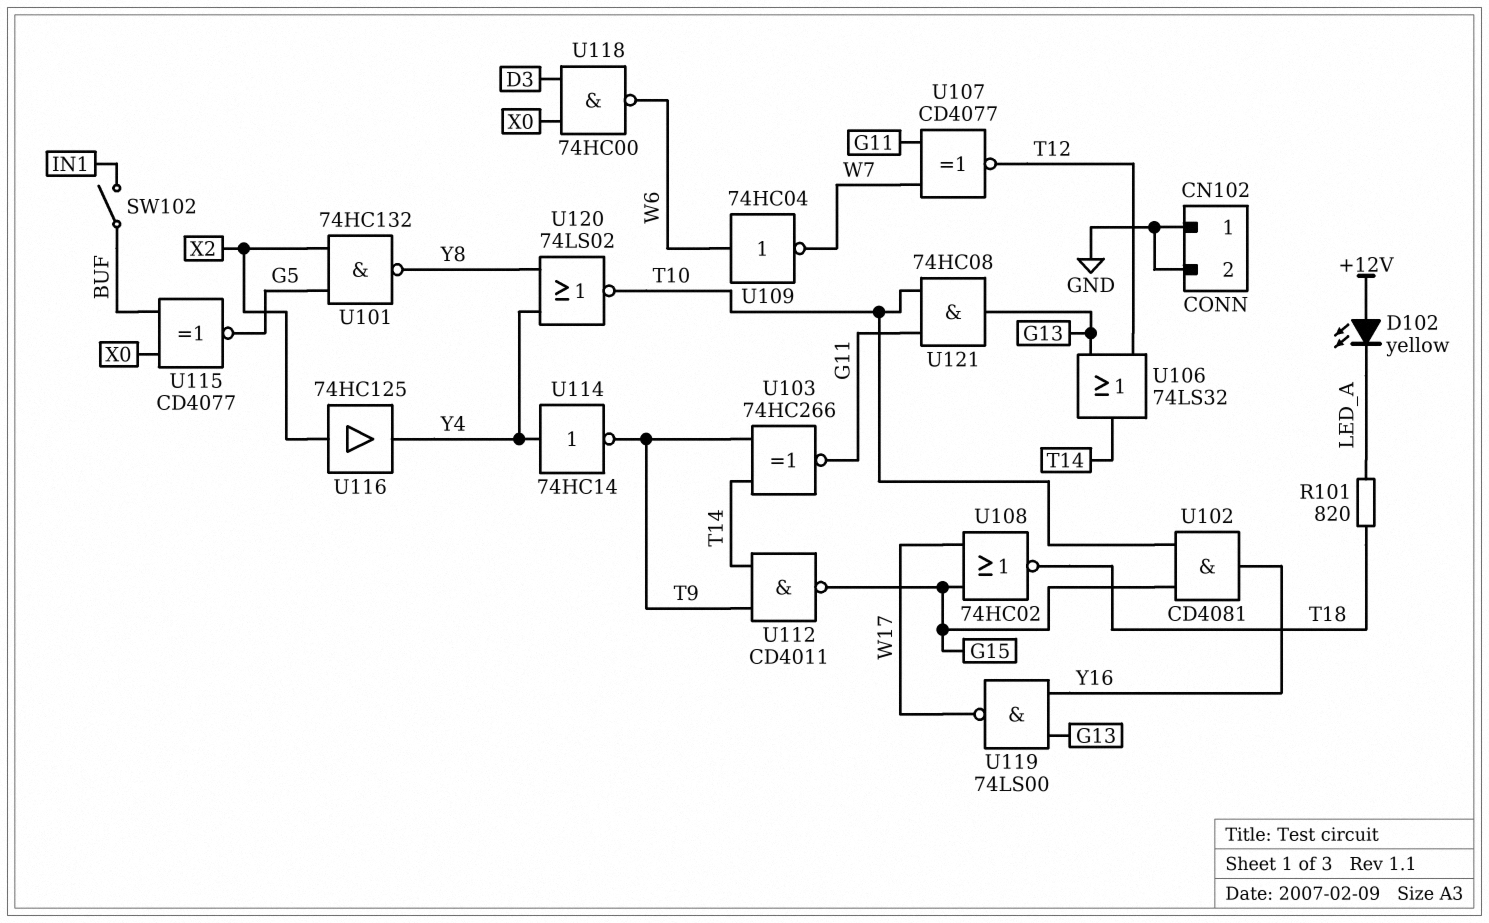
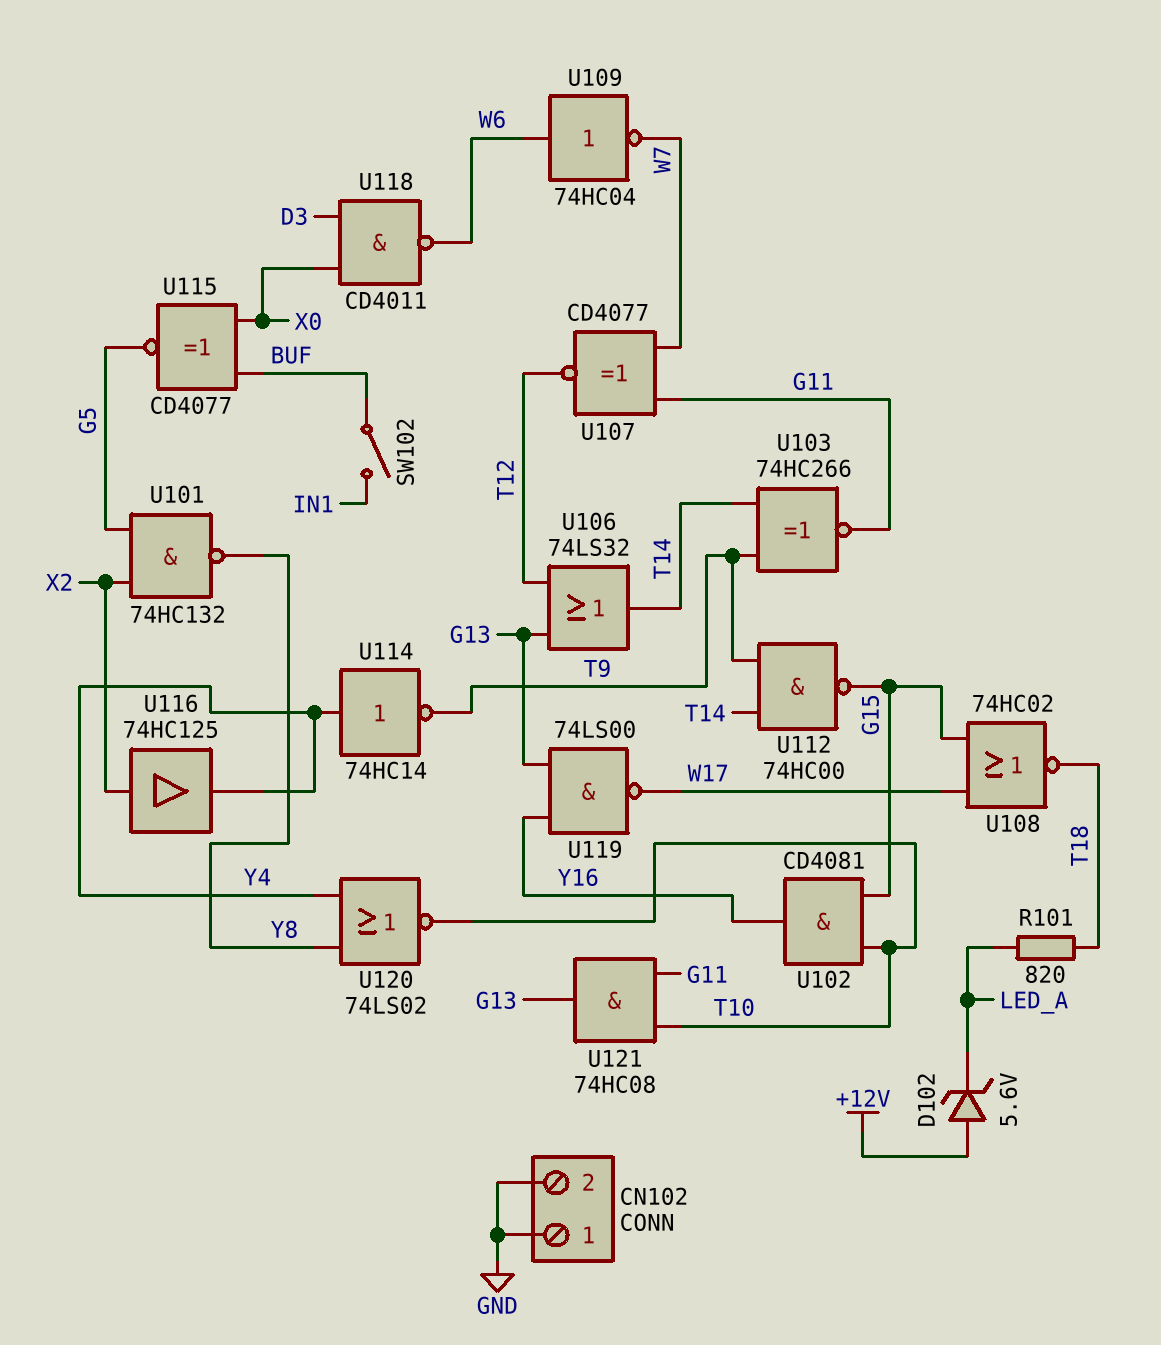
D102: LED yellow (A +12V, K LED_A) -> zener 5.6V (A +12V, K LED_A)
U112: NAND CD4011 (in T9, in T14, out G15) -> NAND 74HC00 (in T9, in T14, out G15)
U118: NAND 74HC00 (in D3, in X0, out W6) -> NAND CD4011 (in D3, in X0, out W6)

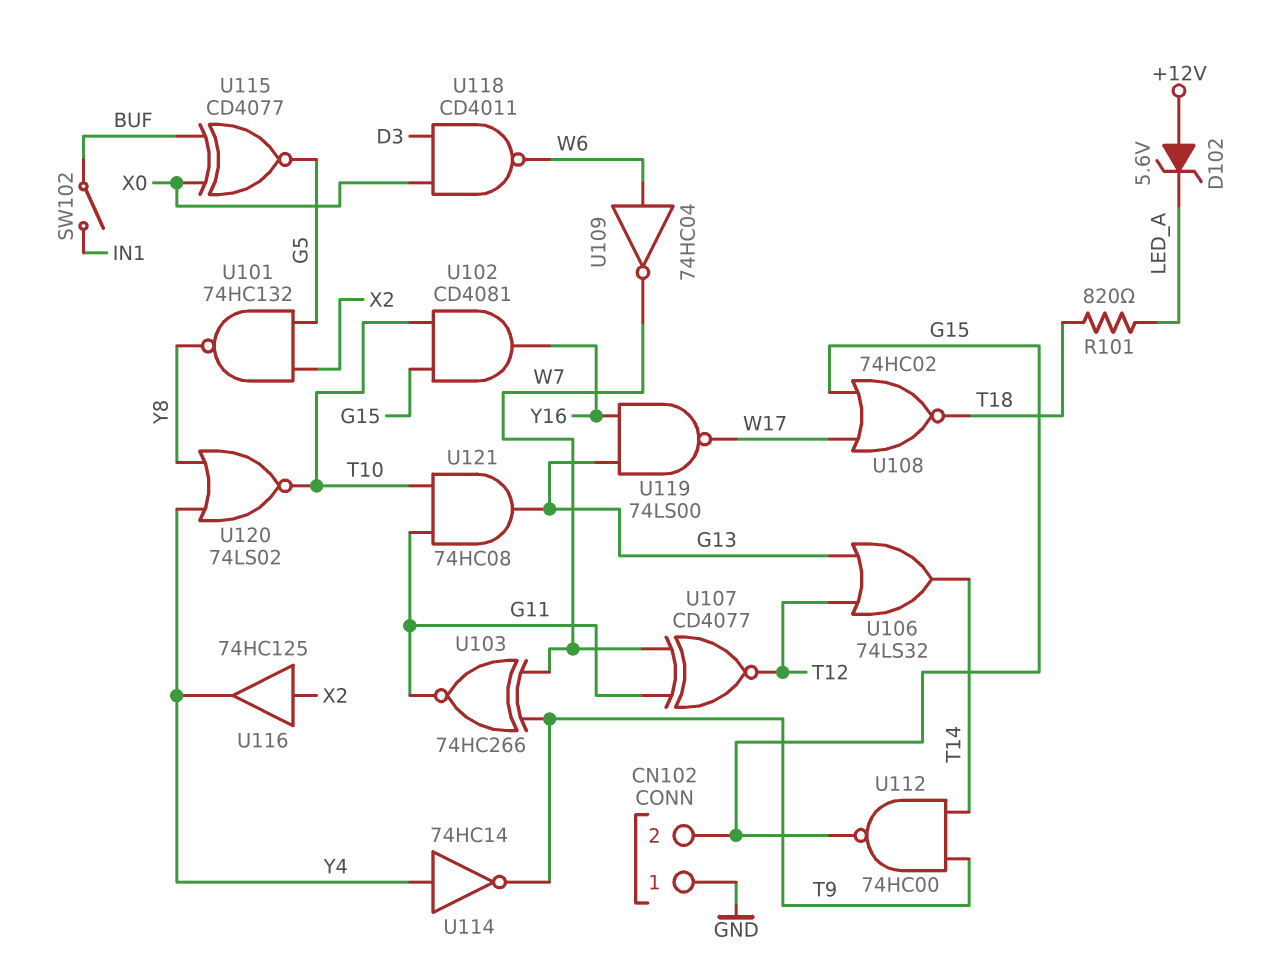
CN102 pin 2: GND -> G15
U103: XNOR 74HC266 (in T9, in T14, out G11) -> XNOR 74HC266 (in T9, in W7, out G11)

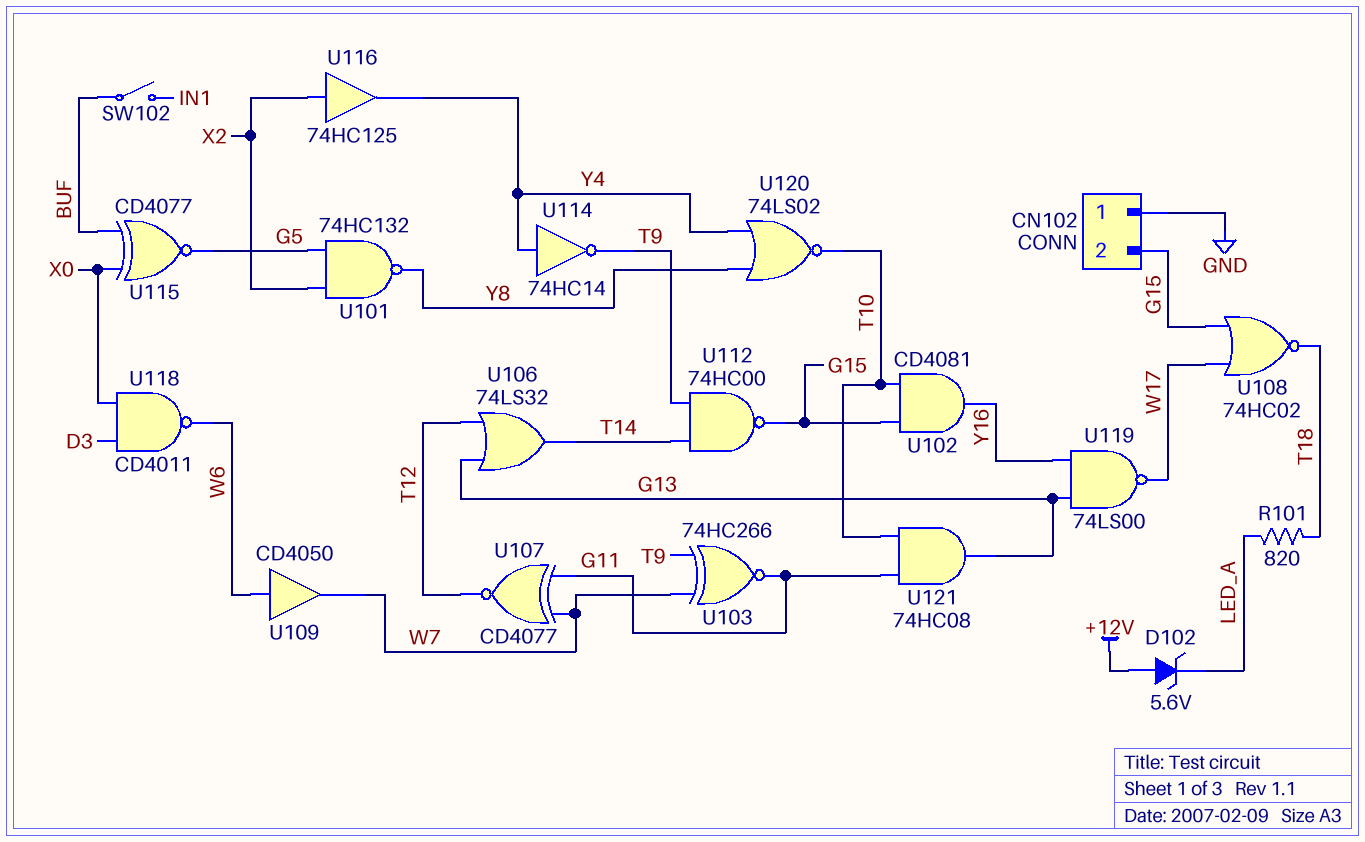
U109: NOT 74HC04 (in W6, out W7) -> buffer CD4050 (in W6, out W7)

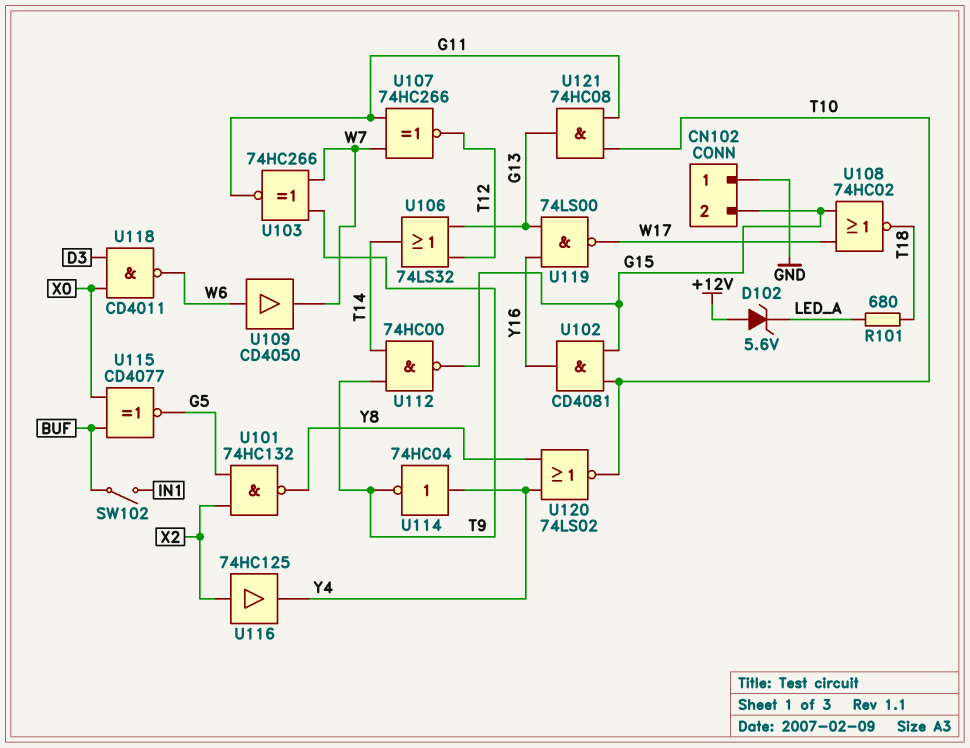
R101: 820 (LED_A, T18) -> 680 (LED_A, T18)
U107: XNOR CD4077 (in G11, in W7, out T12) -> XNOR 74HC266 (in G11, in W7, out T12)
U114: NOT 74HC14 (in Y4, out T9) -> NOT 74HC04 (in Y4, out T9)

